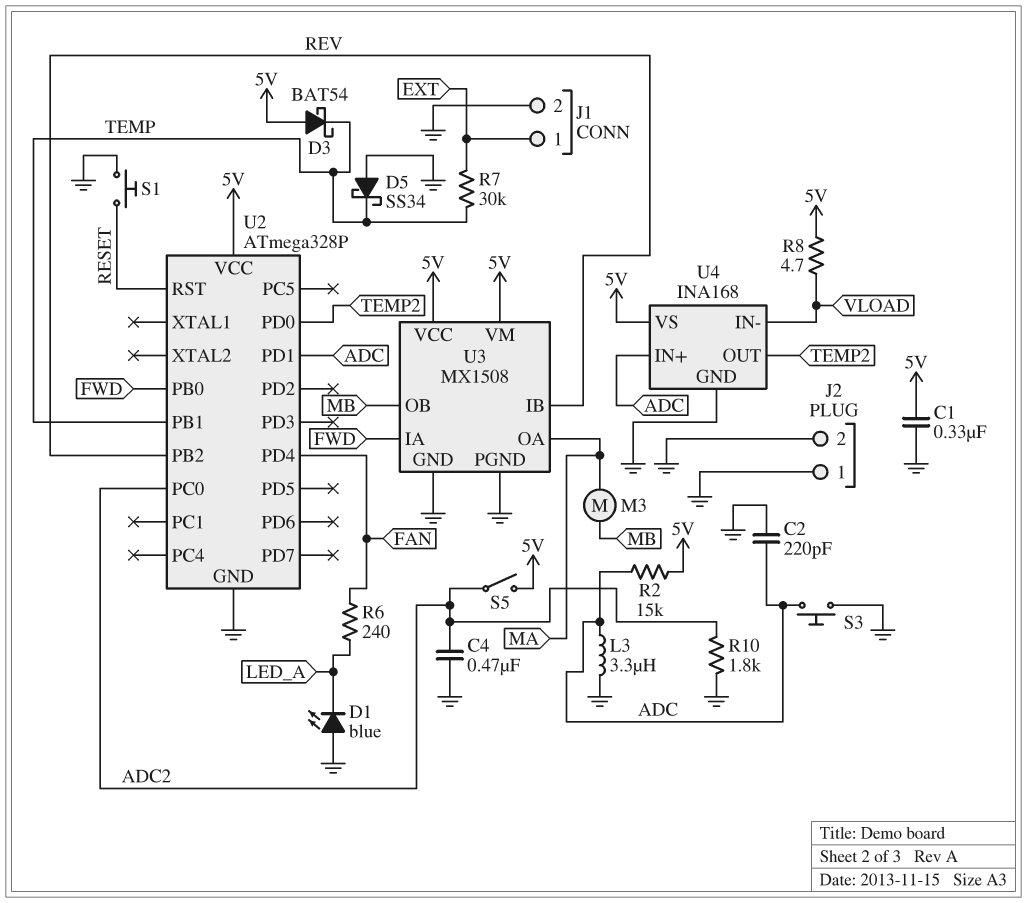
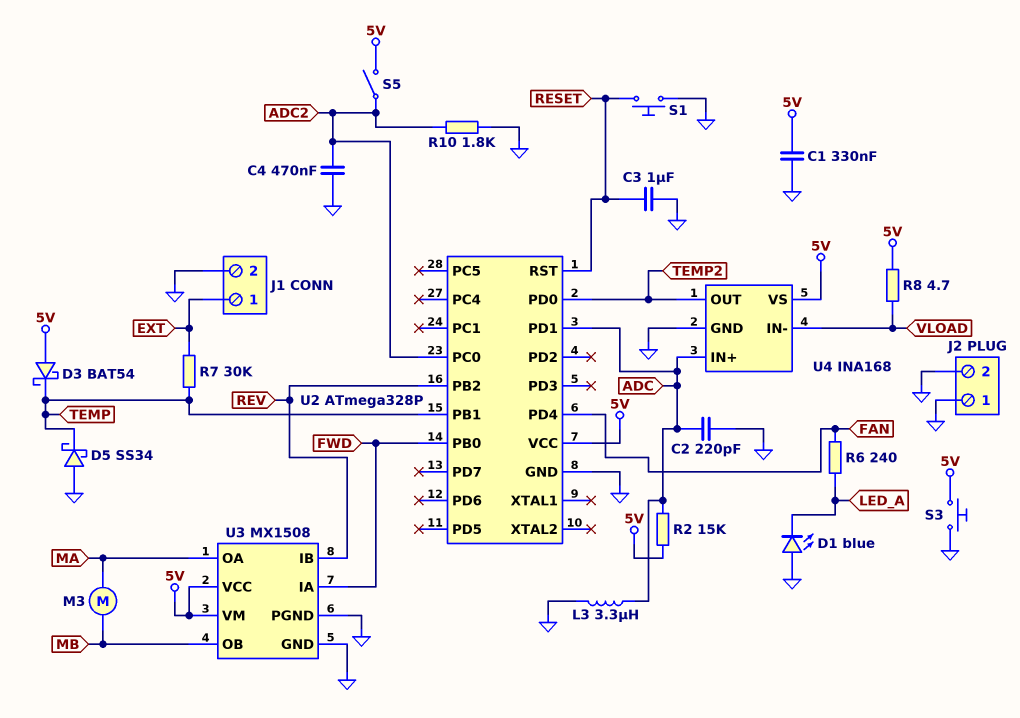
C3: none -> 1uF (GND, RESET)
S3: button (ADC, GND) -> button (5V, GND)

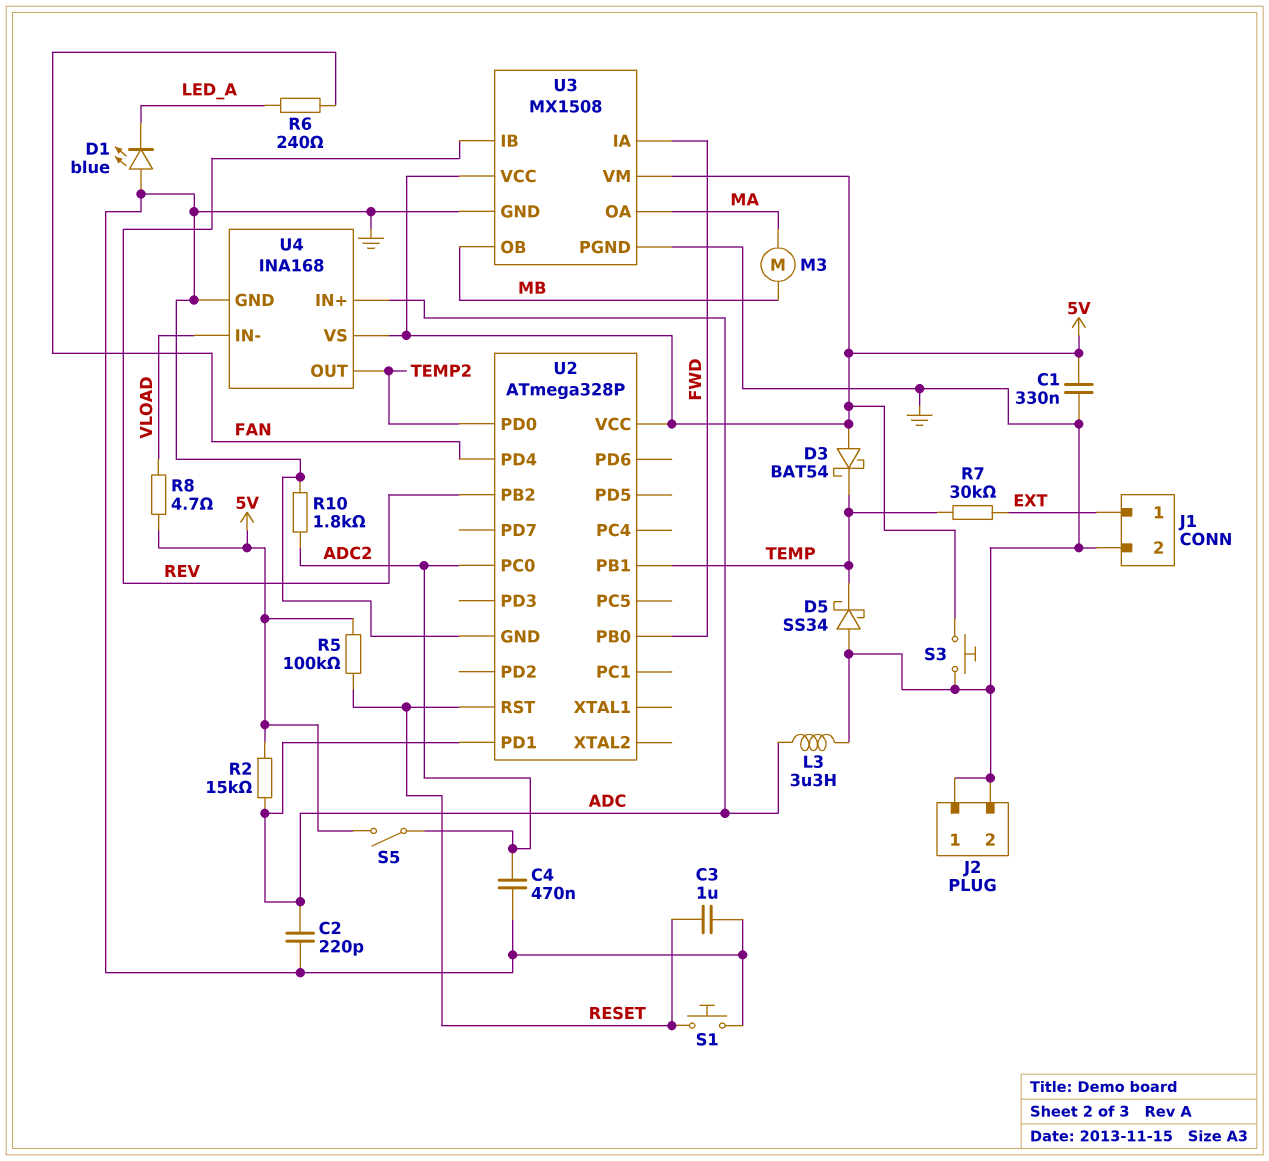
R5: none -> 100k (5V, RESET)

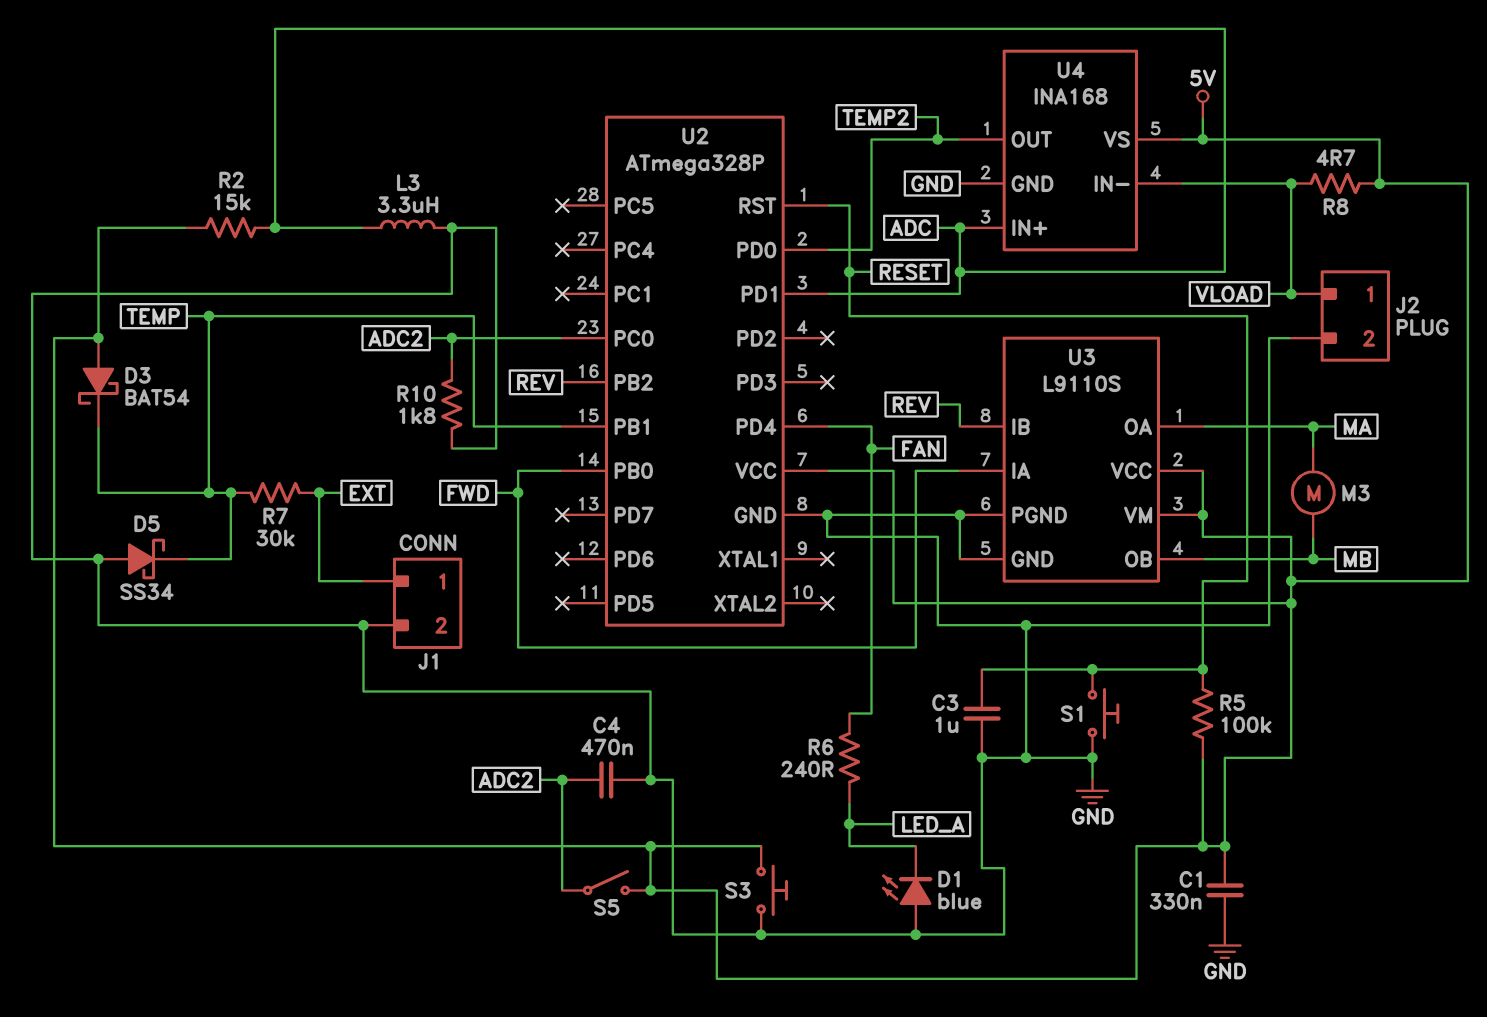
C2: 220pF (ADC, GND) -> none
J2 pin 1: GND -> VLOAD
U3: MX1508 -> L9110S

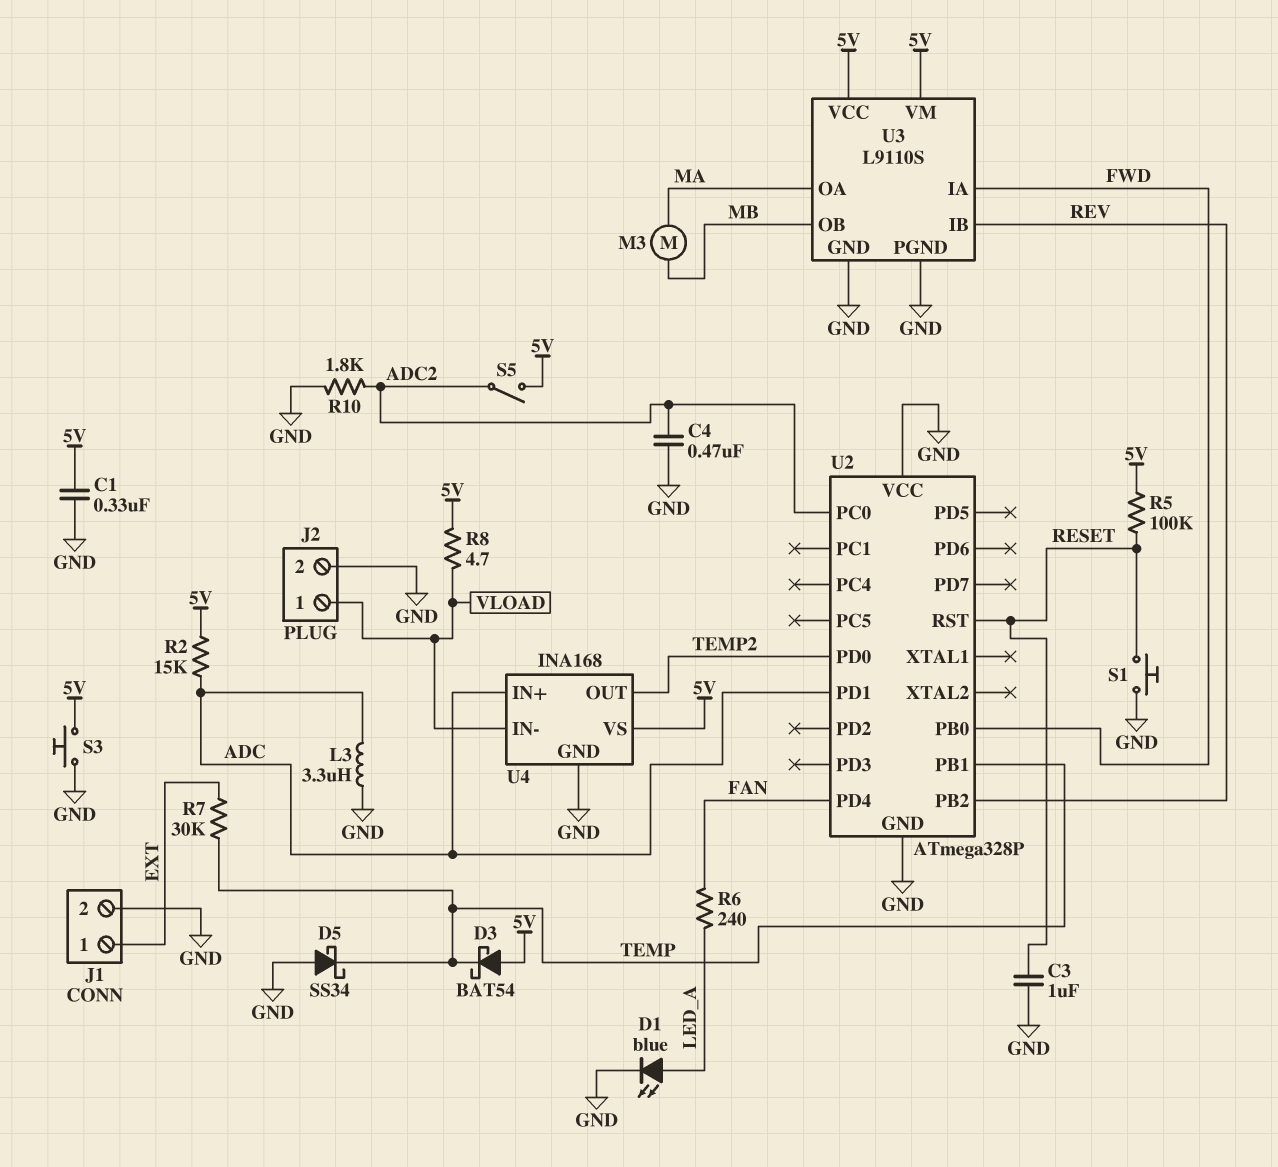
D1: LED blue (A GND, K LED_A) -> LED blue (A LED_A, K GND)
U2 pin VCC: 5V -> GND

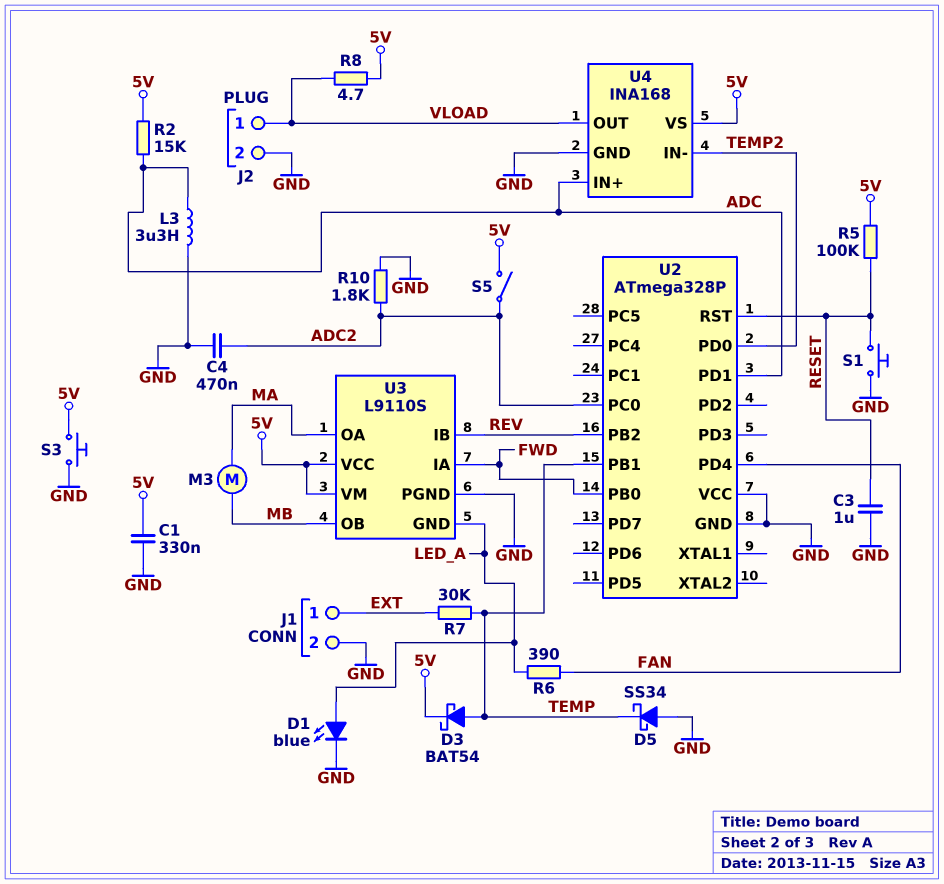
D3: schottky BAT54 (A 5V, K TEMP) -> schottky BAT54 (A TEMP, K 5V)
R6: 240 (FAN, LED_A) -> 390 (FAN, LED_A)
U3 pin GND: GND -> LED_A
U4 pin IN-: VLOAD -> TEMP2
U4 pin OUT: TEMP2 -> VLOAD

